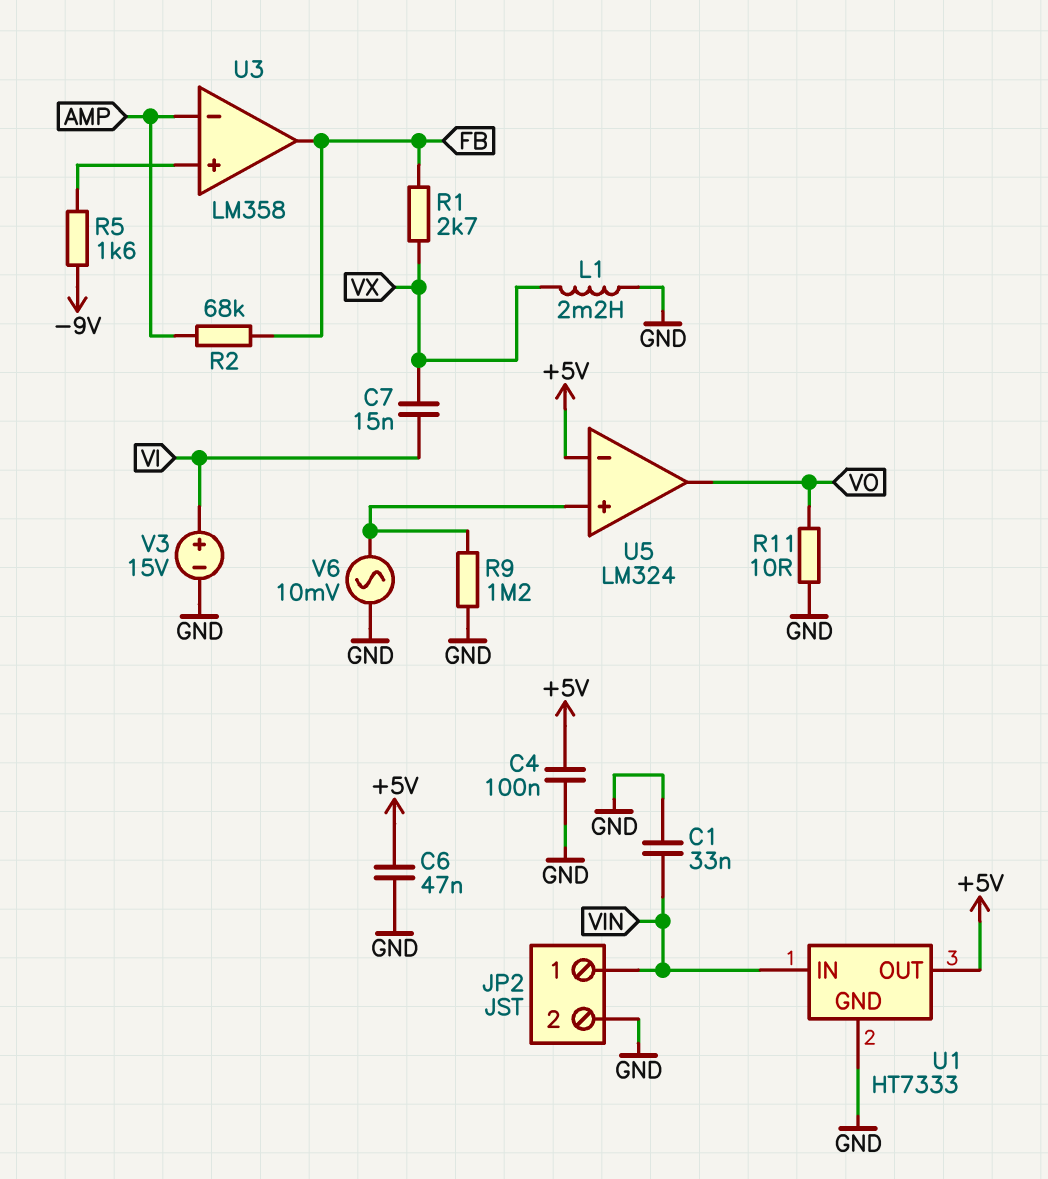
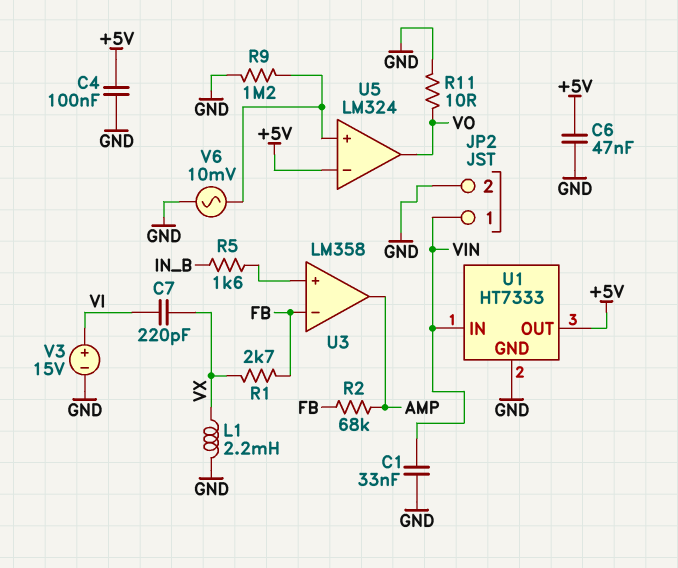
C7: 15nF (VI, VX) -> 220pF (VI, VX)
R5: 1.6k (-9V, U3/in+) -> 1.6k (IN_B, U3/in+)
U3 pin in-: AMP -> FB
U3 pin out: FB -> AMP

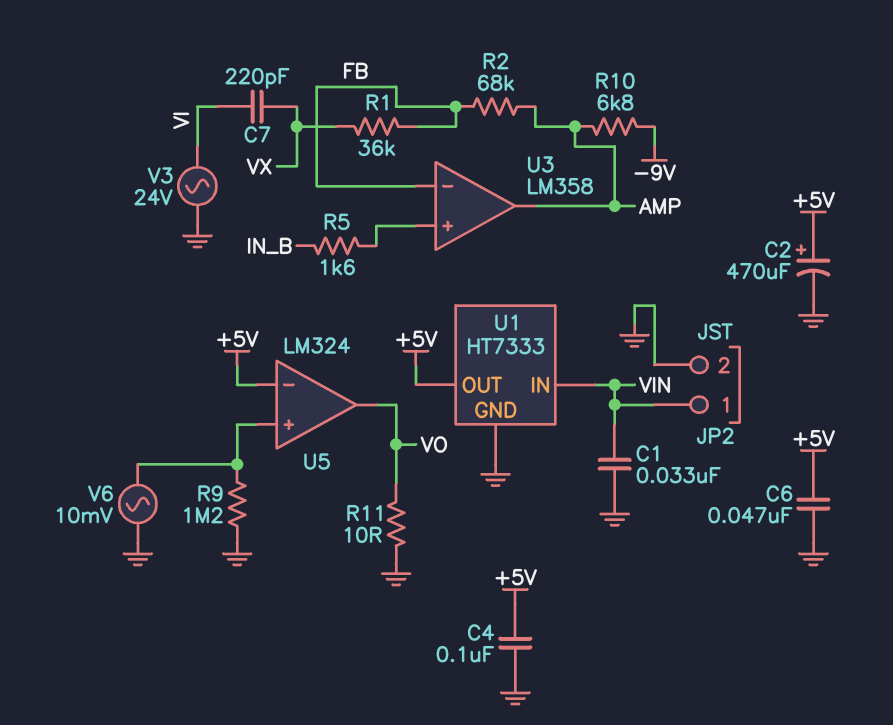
C2: none -> 470uF (plus +5V, minus GND)
L1: 2.2mH (GND, VX) -> none
R1: 2.7k (FB, VX) -> 36k (FB, VX)
R10: none -> 6.8k (-9V, AMP)
V3: 15V (plus VI, minus GND) -> AC 24V (GND, VI)

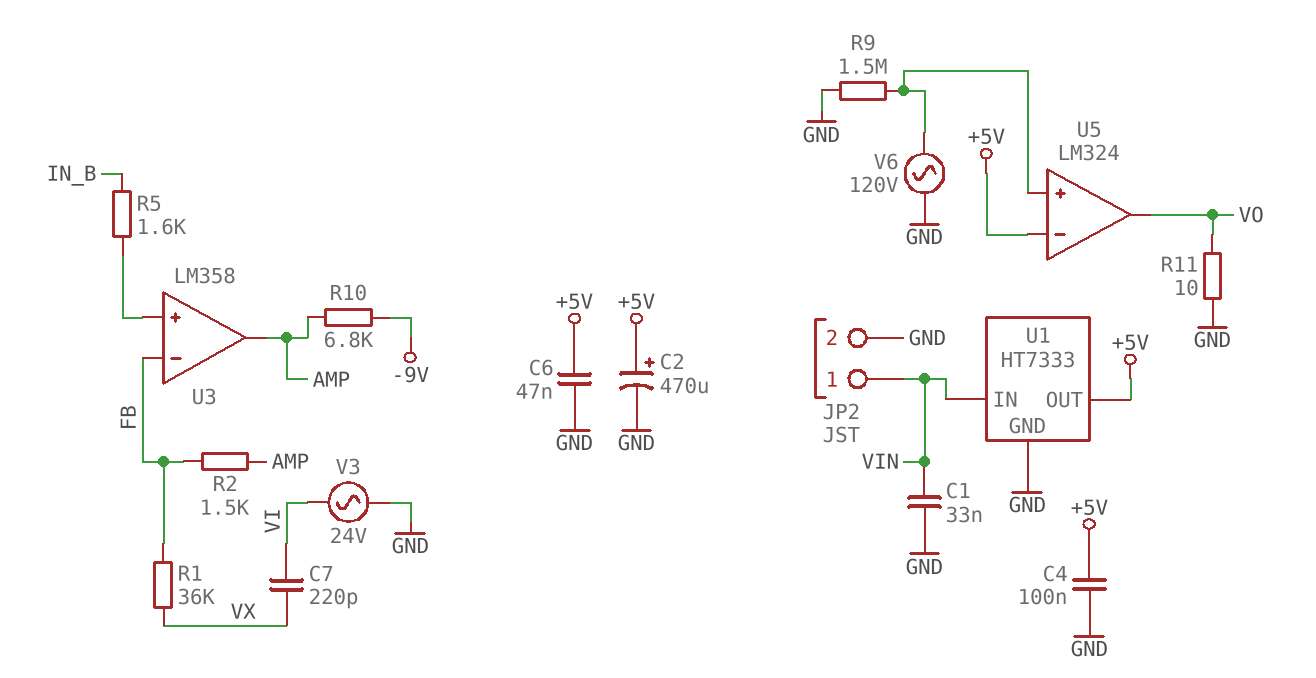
R2: 68k (AMP, FB) -> 1.5k (AMP, FB)
R9: 1.2M (GND, U5/in+) -> 1.5M (GND, U5/in+)
V6: AC 10mV (GND, U5/in+) -> AC 120V (GND, U5/in+)

